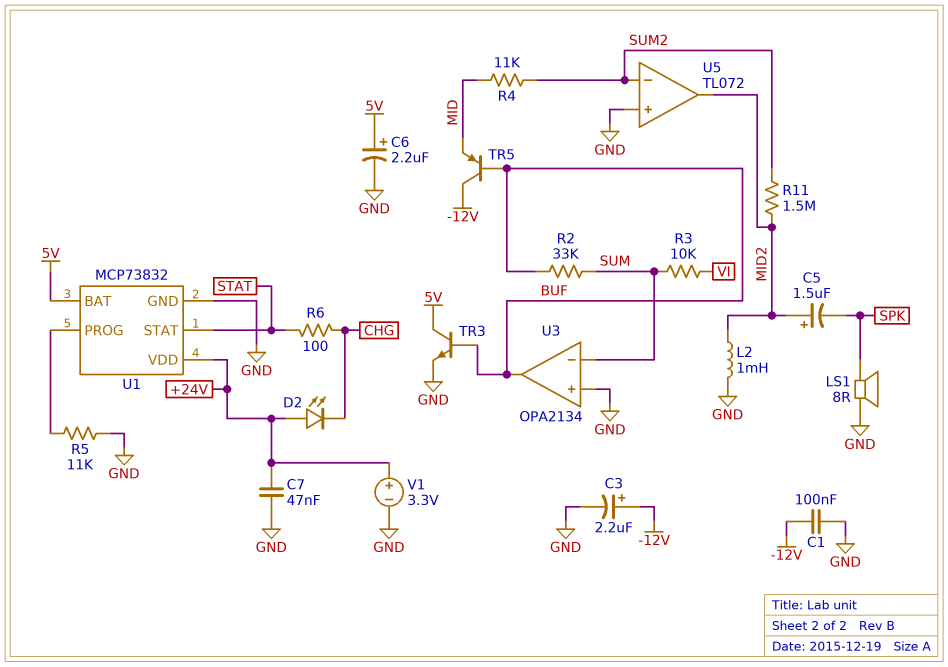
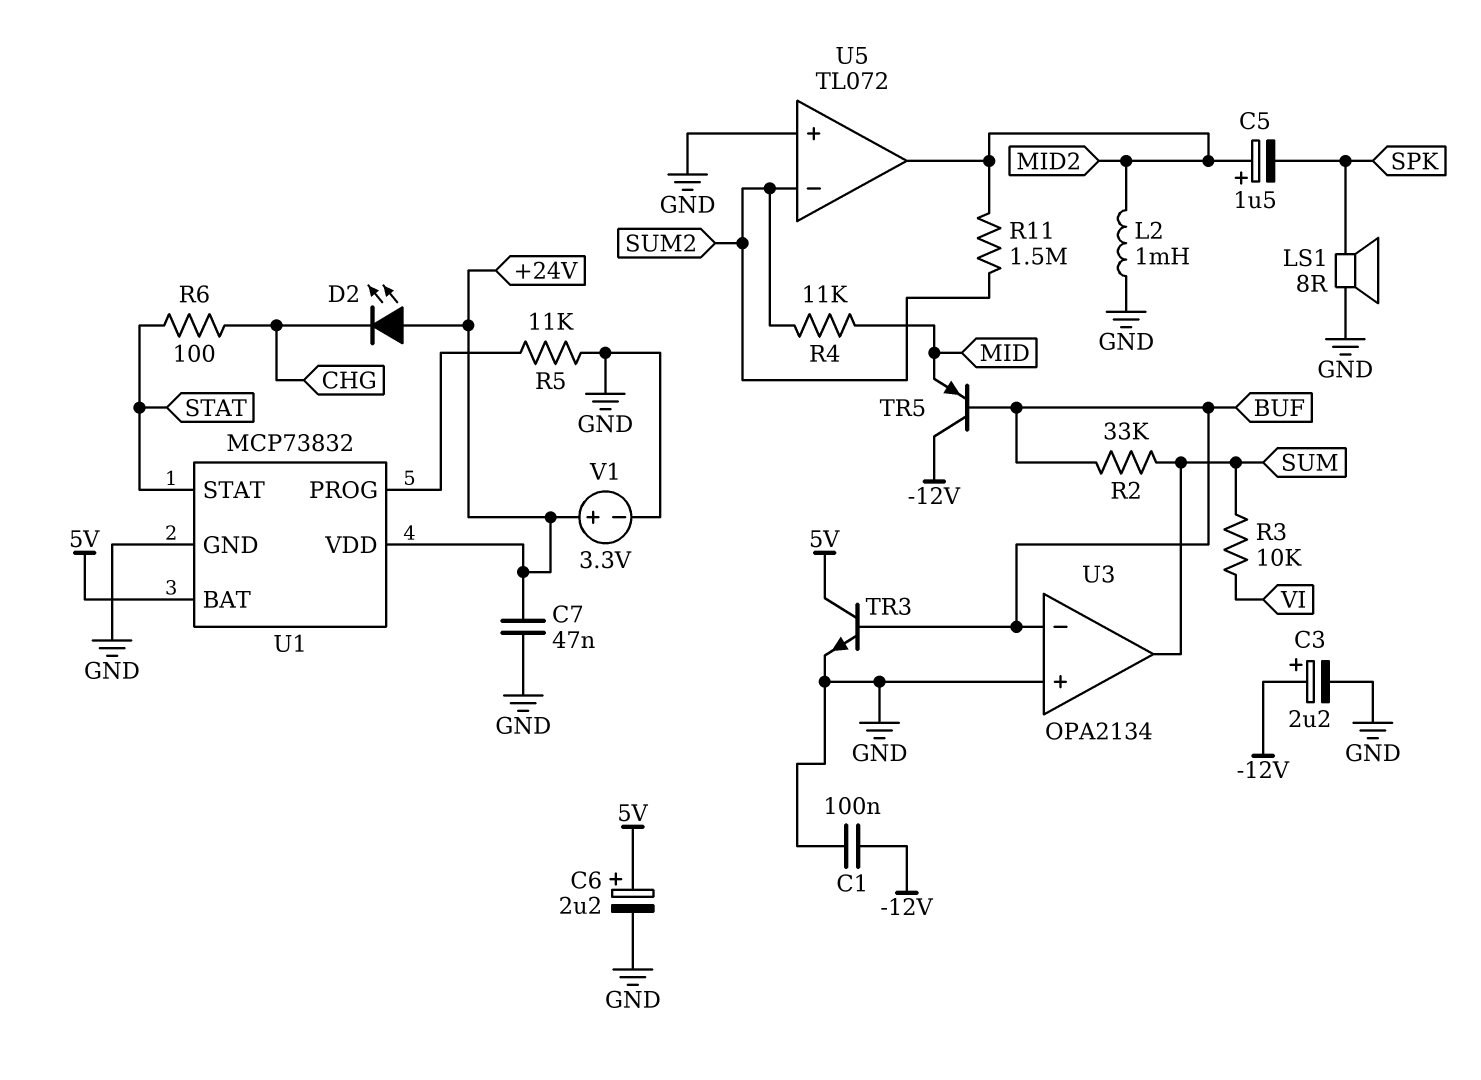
U3 pin in-: SUM -> BUF
U3 pin out: BUF -> SUM

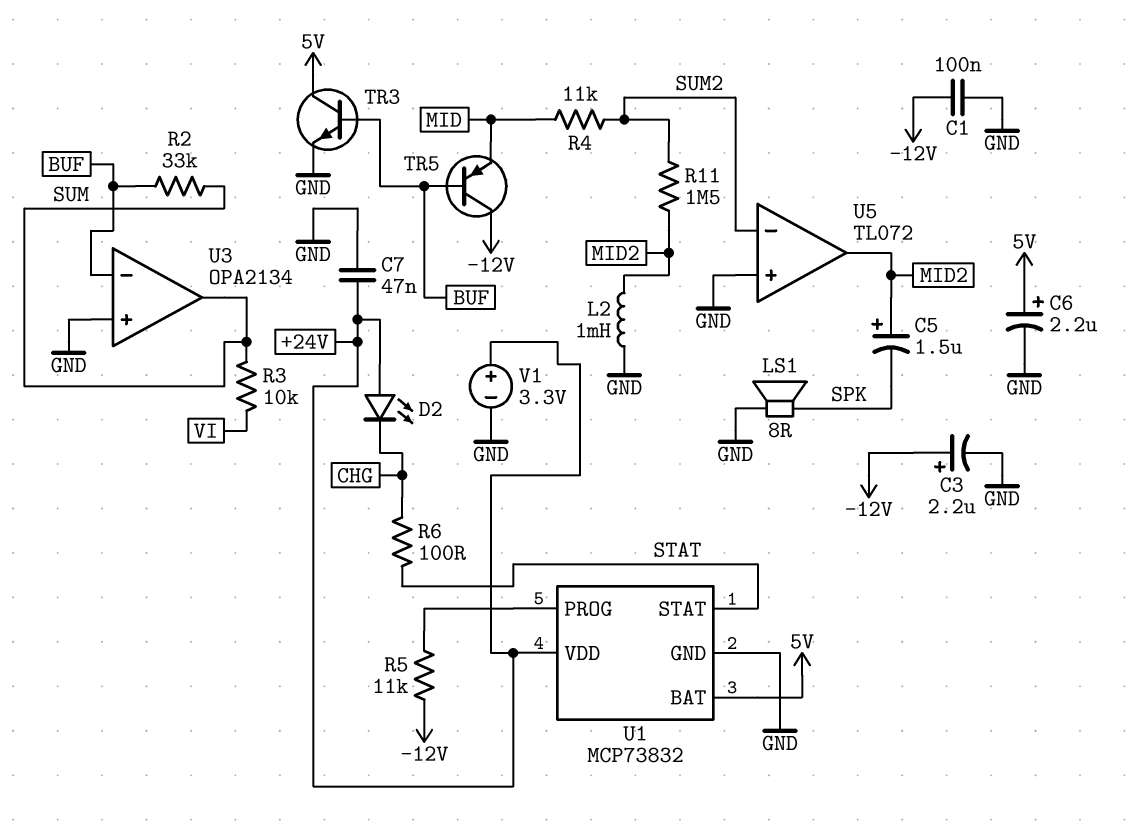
R5: 11k (GND, U1/PROG) -> 11k (-12V, U1/PROG)

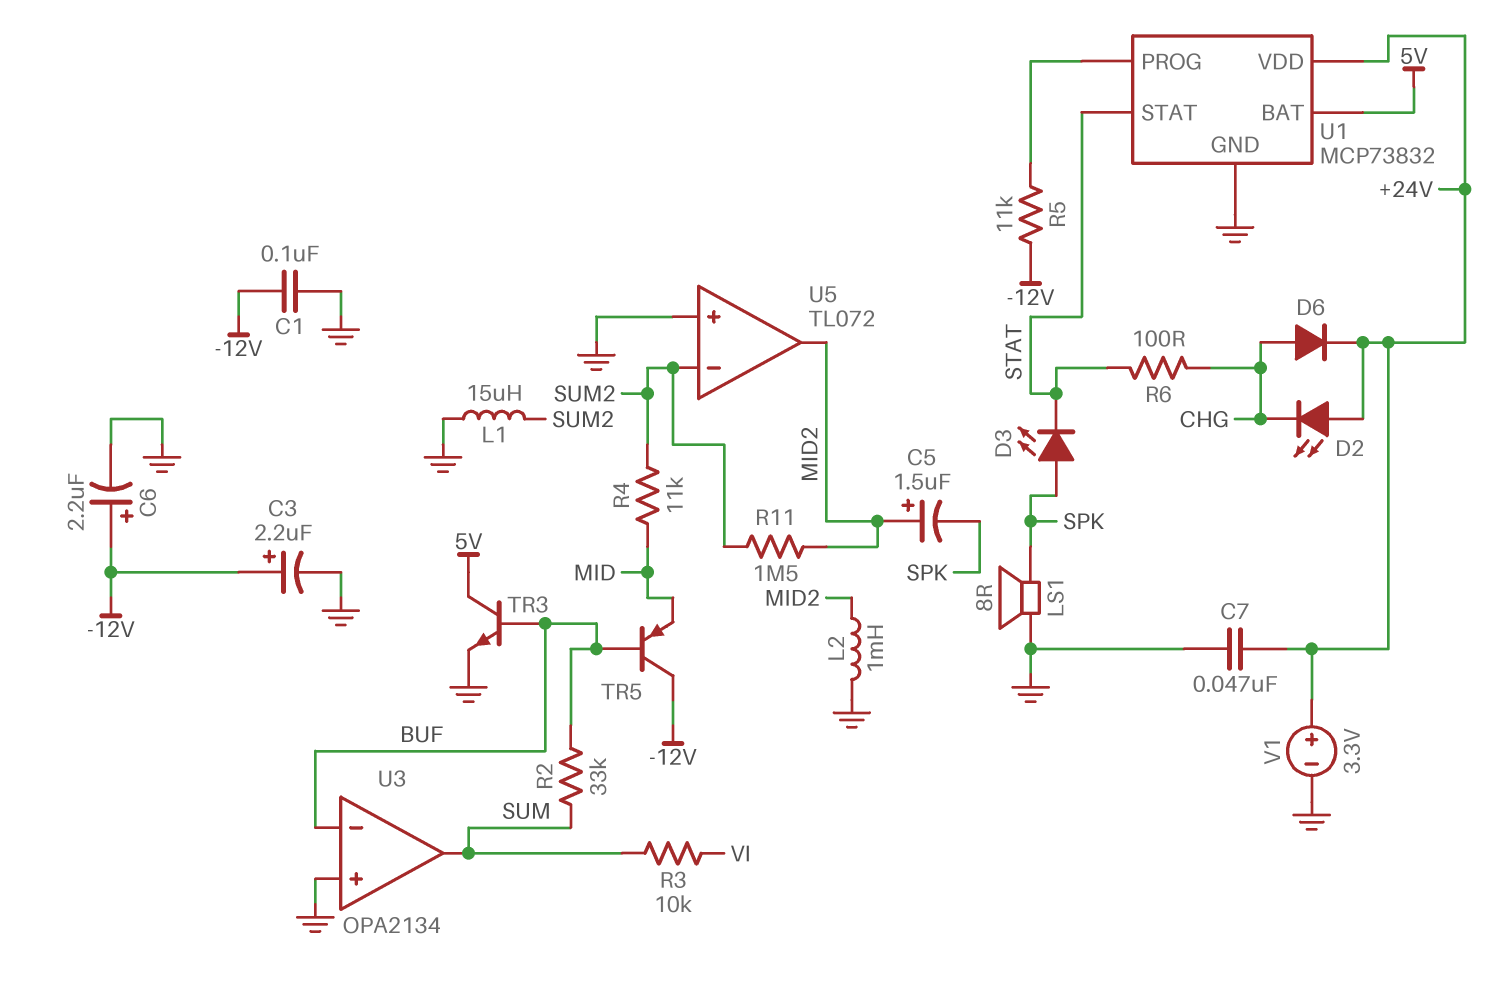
C6: 2.2uF (plus 5V, minus GND) -> 2.2uF (plus -12V, minus GND)
D3: none -> LED (A SPK, K STAT)
D6: none -> diode (A CHG, K +24V)
L1: none -> 15uH (GND, SUM2)

